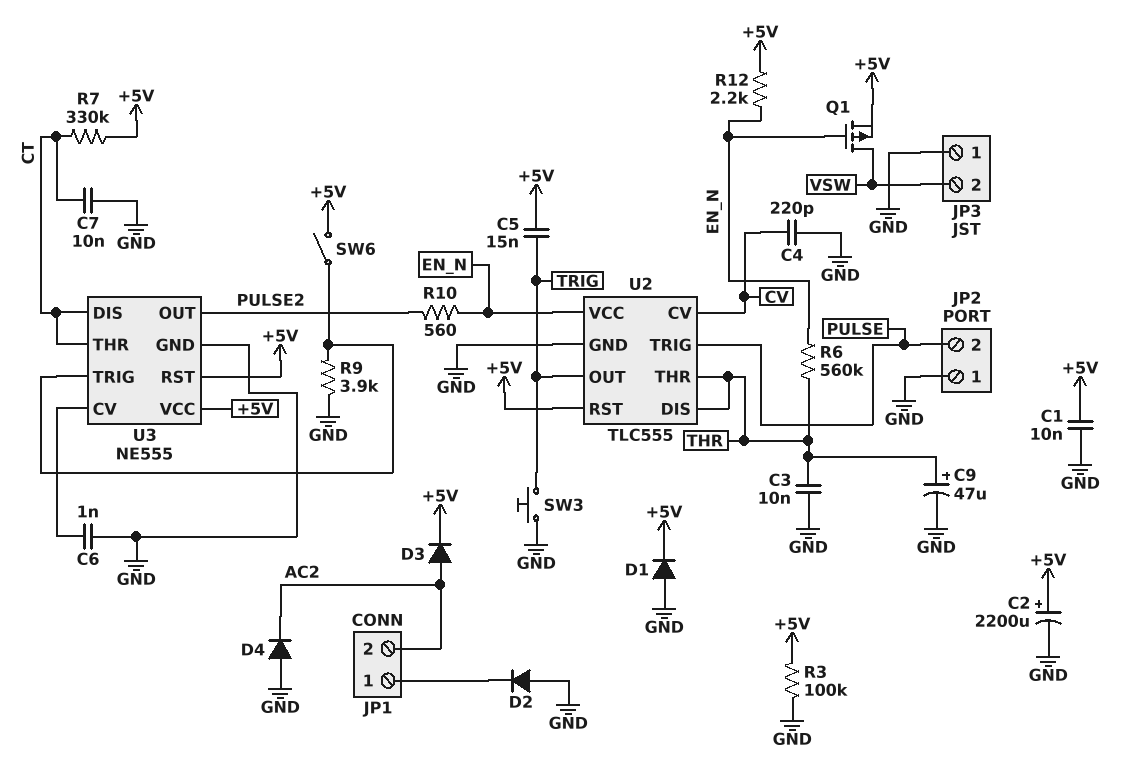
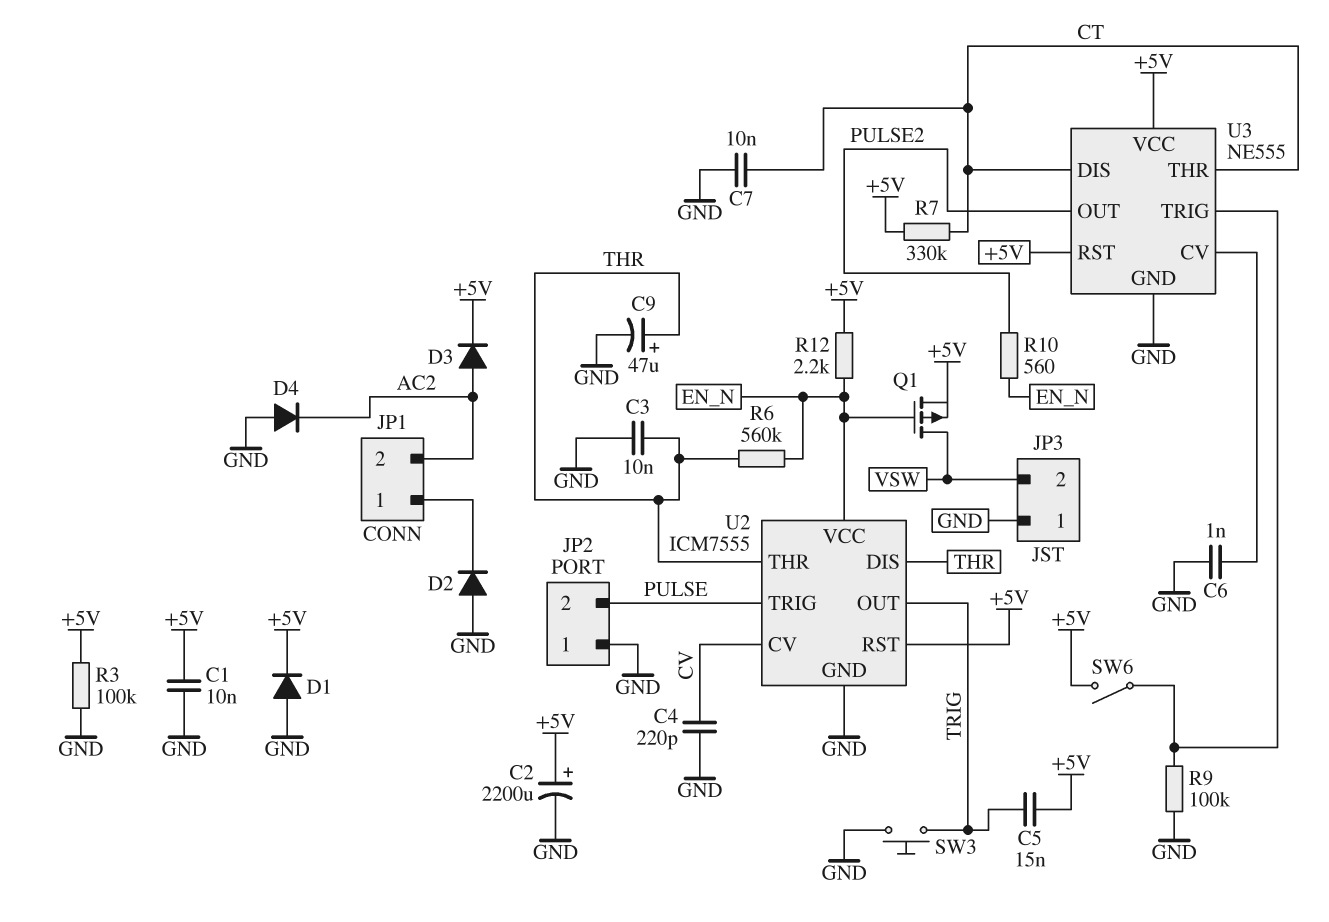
R9: 3.9k (GND, U3/TRIG) -> 100k (GND, U3/TRIG)
U2: TLC555 -> ICM7555

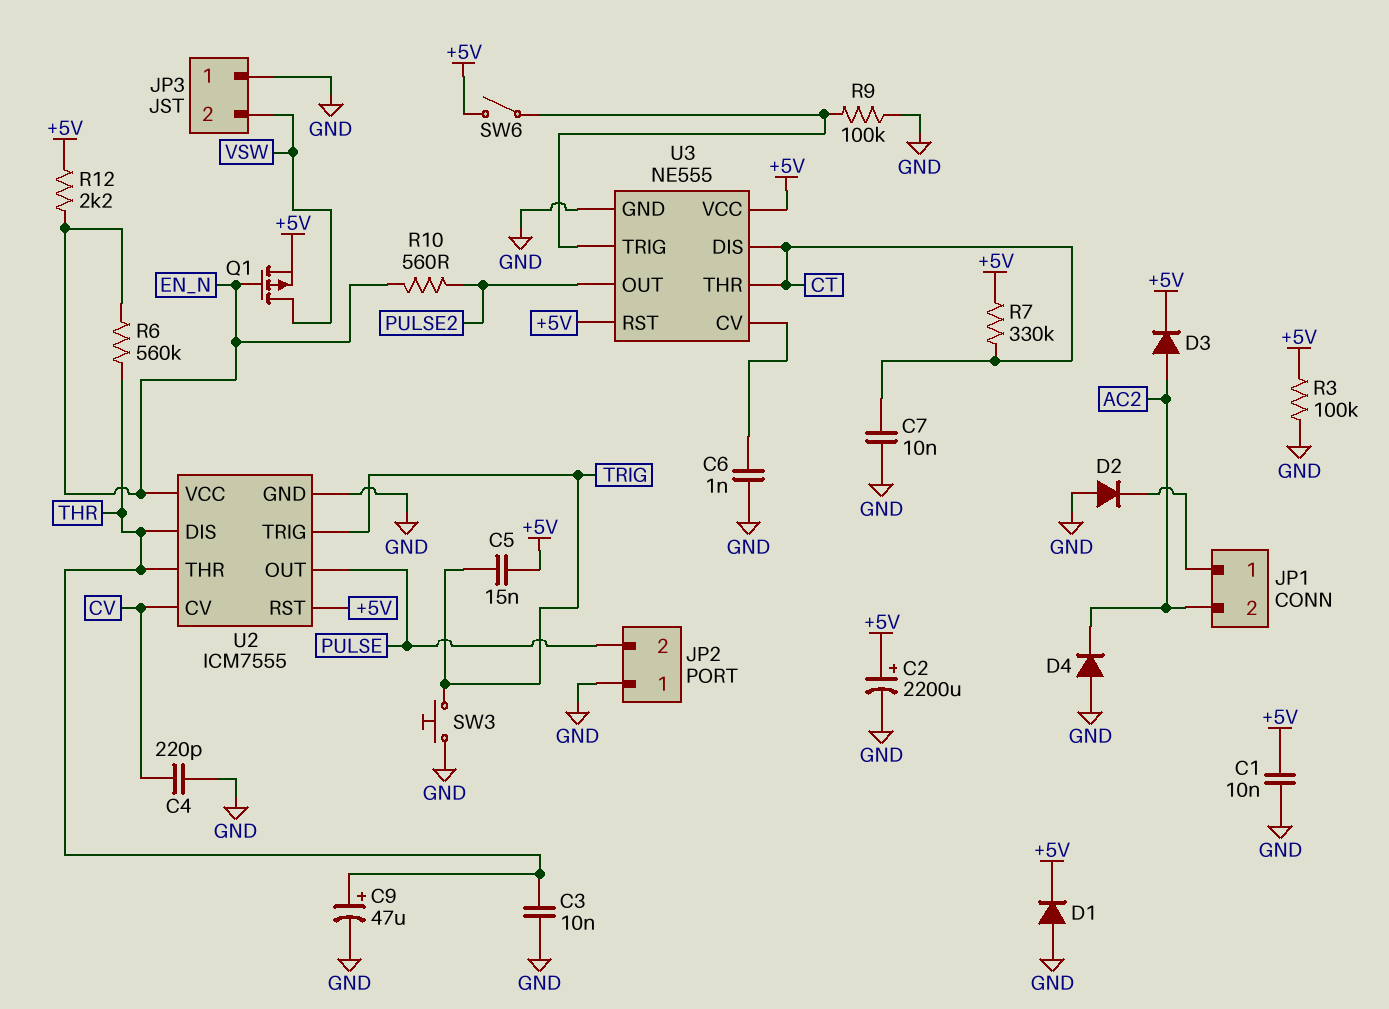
U2 pin OUT: TRIG -> PULSE
U2 pin TRIG: PULSE -> TRIG

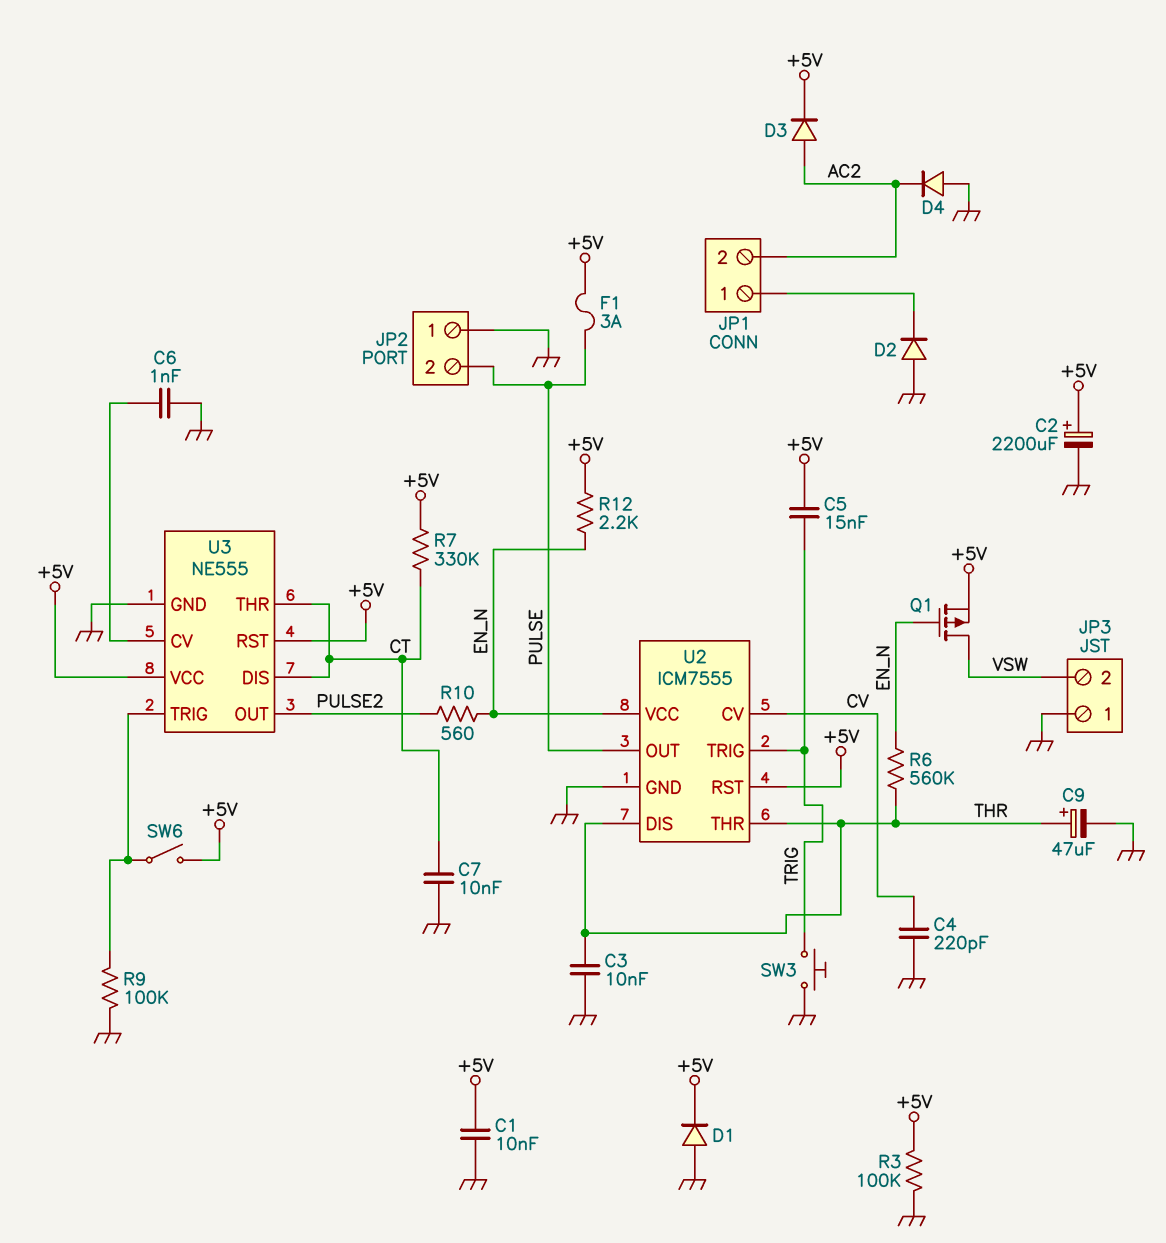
F1: none -> 3A (+5V, PULSE)

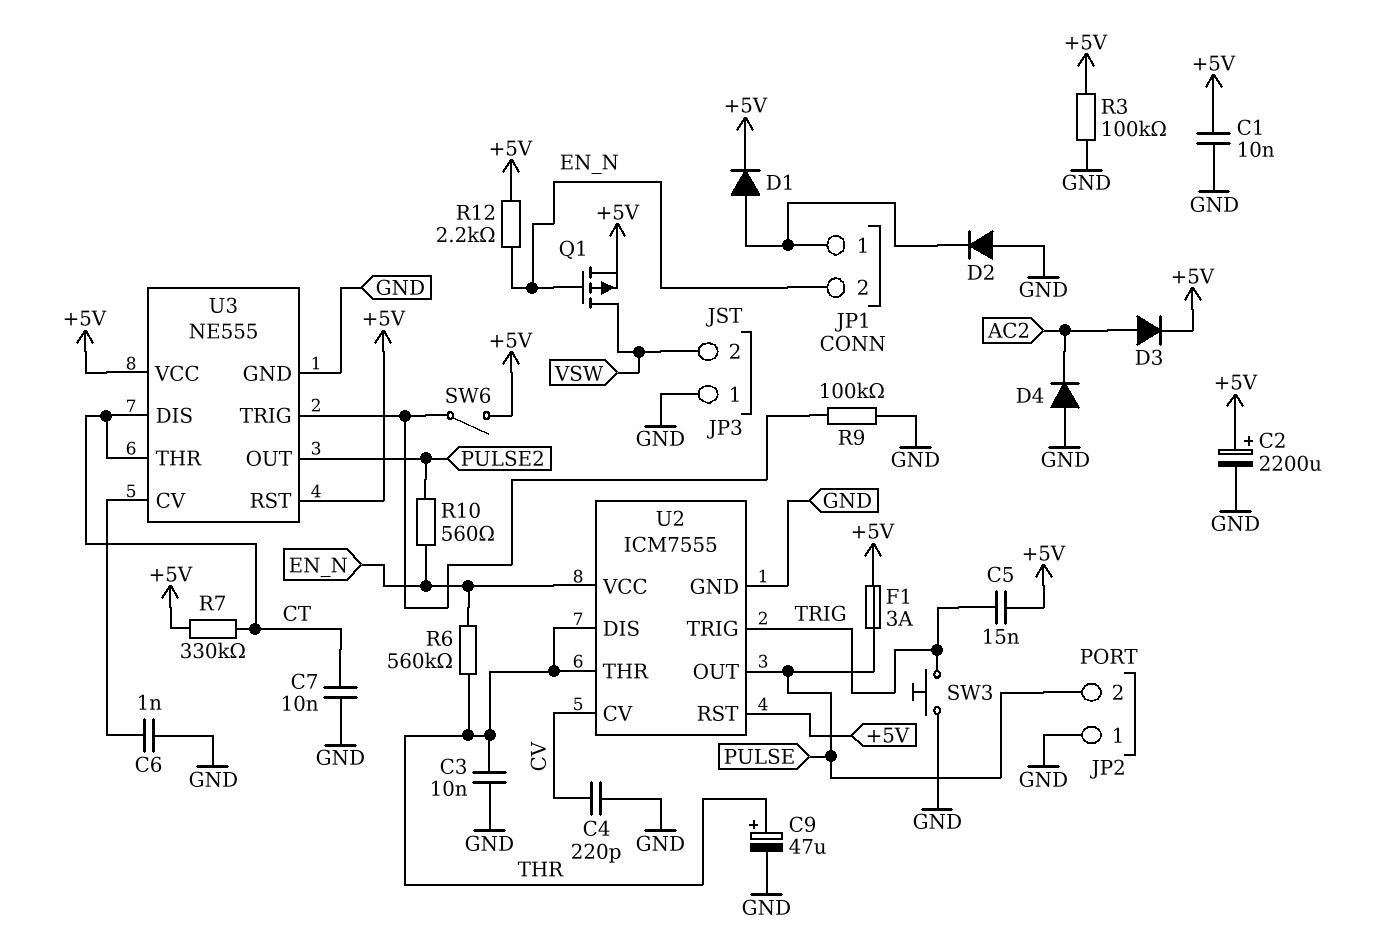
D1: diode (A GND, K +5V) -> diode (A JP1/1, K +5V)
JP1 pin 2: AC2 -> EN_N

